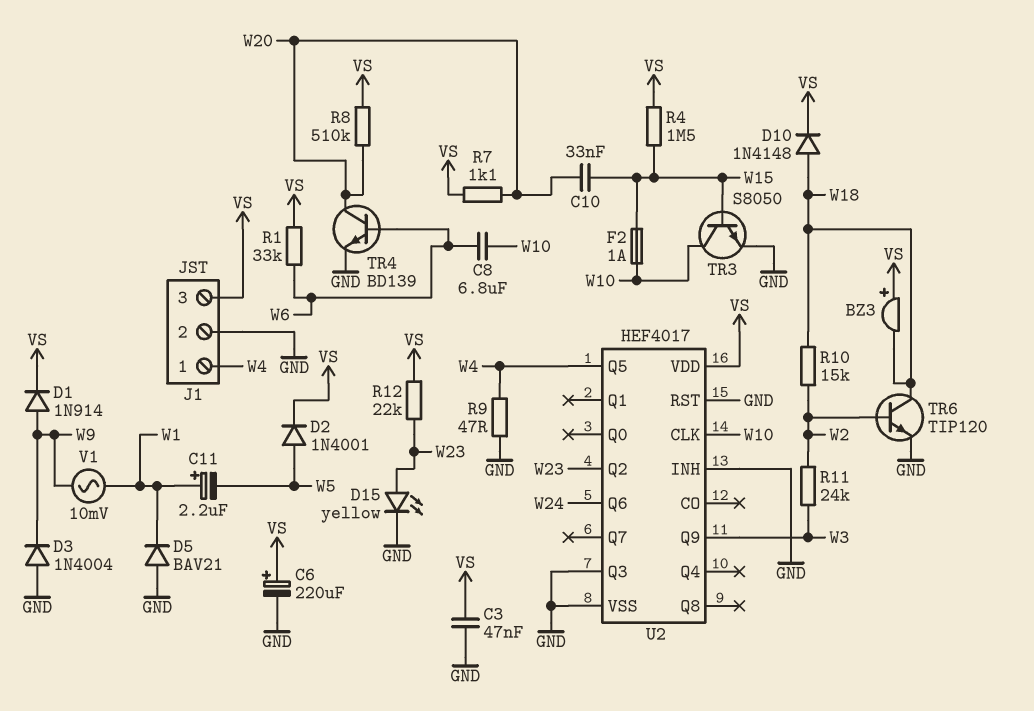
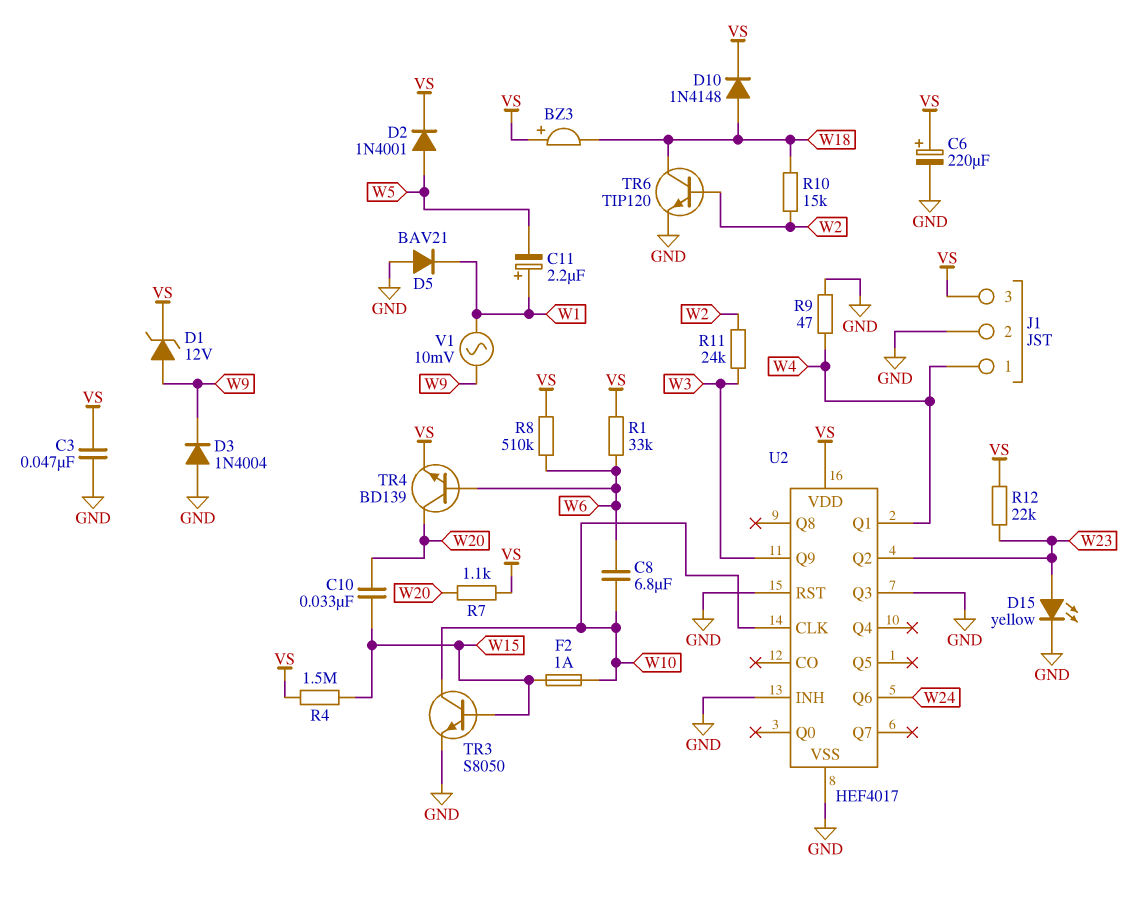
D1: diode 1N914 (A W9, K VS) -> zener 12V (A W9, K VS)
R8: 510k (VS, W20) -> 510k (VS, W6)
TR4: NPN BD139 (B W6, C W20, E GND) -> NPN BD139 (B W6, C W20, E VS)
U2 pin Q1: none -> W4
U2 pin Q5: W4 -> none

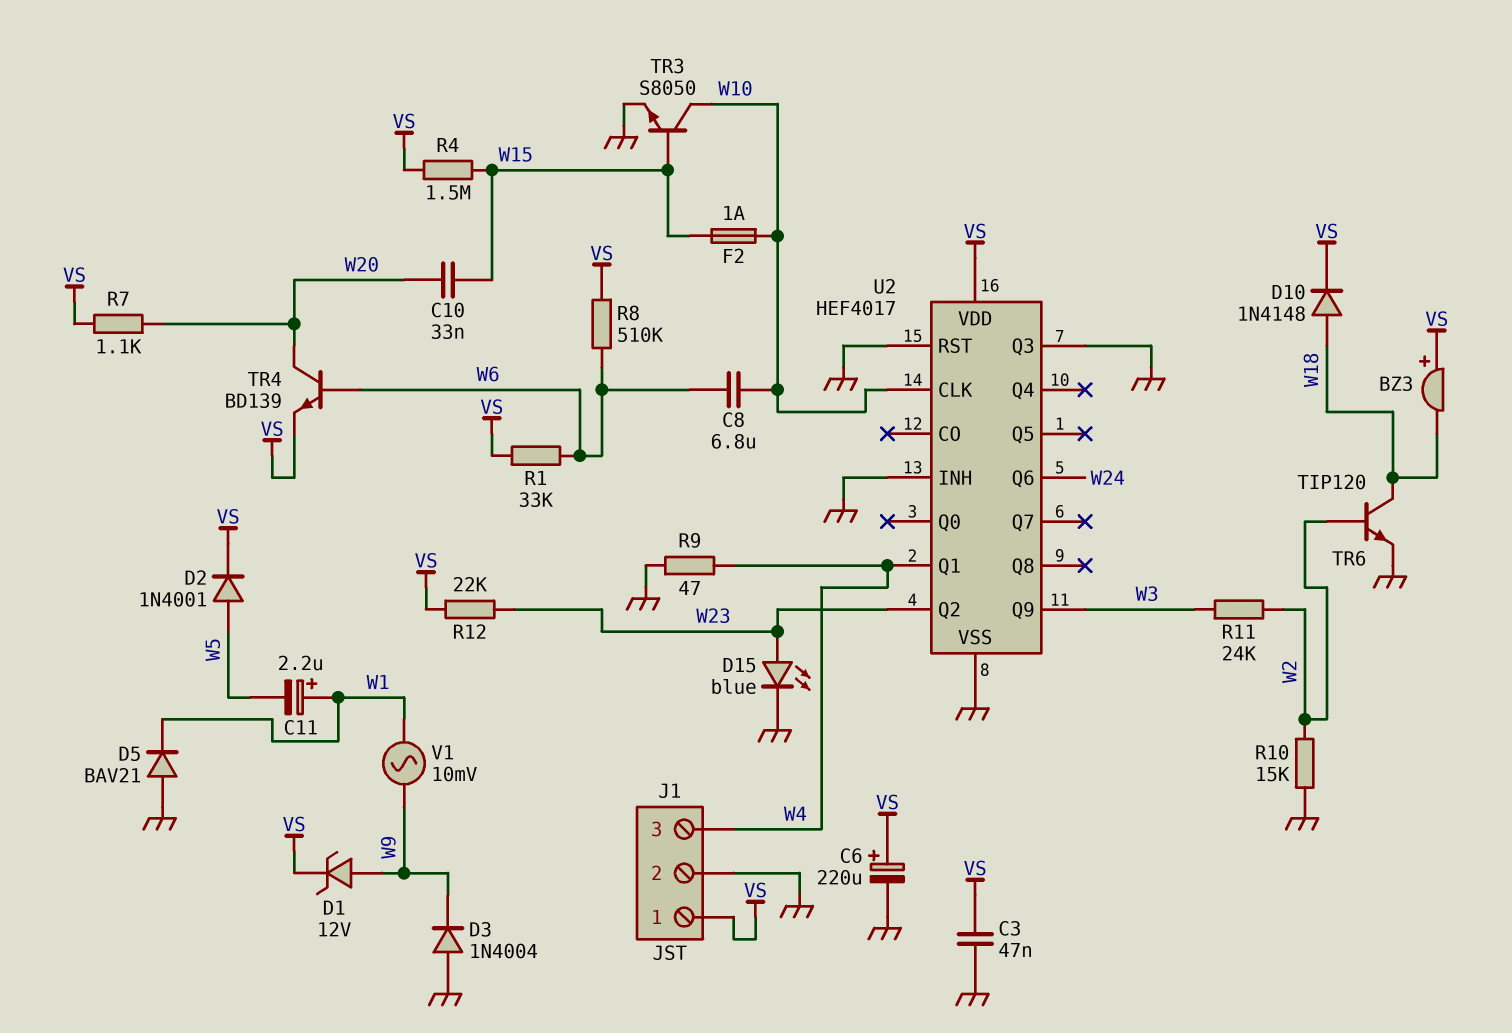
D15: LED yellow (A W23, K GND) -> LED blue (A W23, K GND)
J1 pin 1: W4 -> VS
J1 pin 3: VS -> W4
R10: 15k (W2, W18) -> 15k (GND, W2)

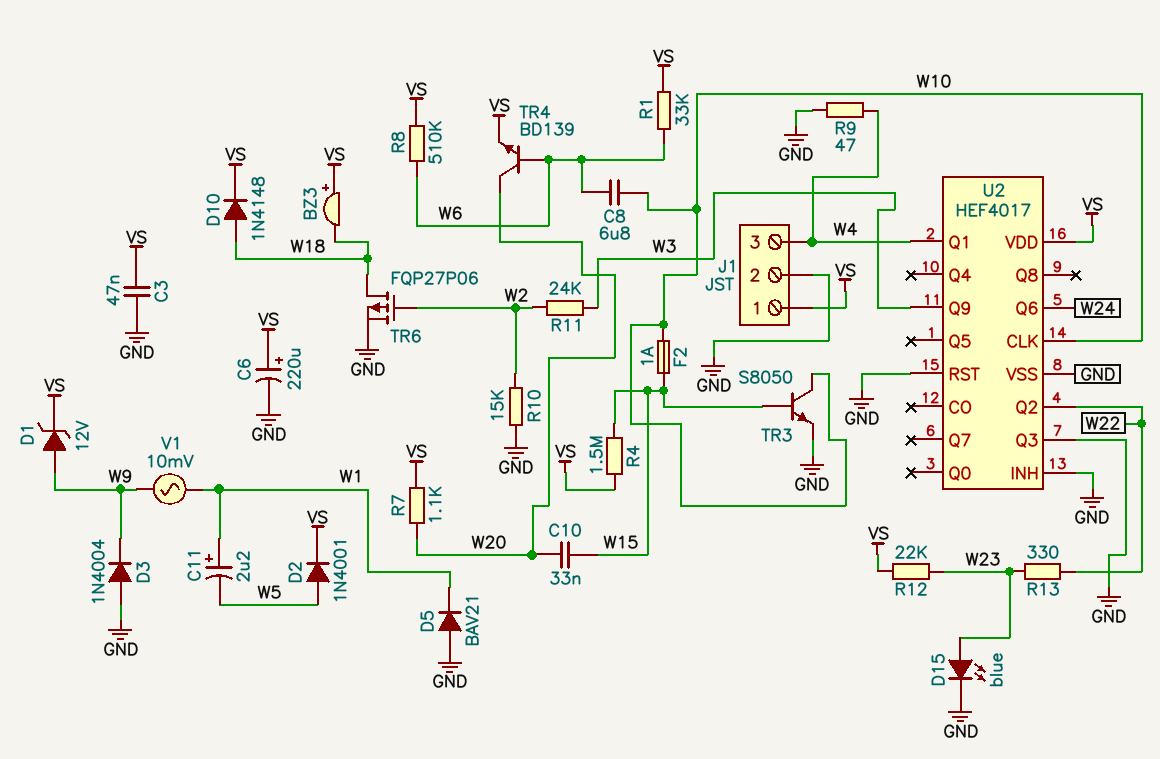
R13: none -> 330 (W22, W23)
TR6: NPN TIP120 (B W2, C W18, E GND) -> PMOS FQP27P06 (G W2, D W18, S GND)
U2 pin Q2: W23 -> W22

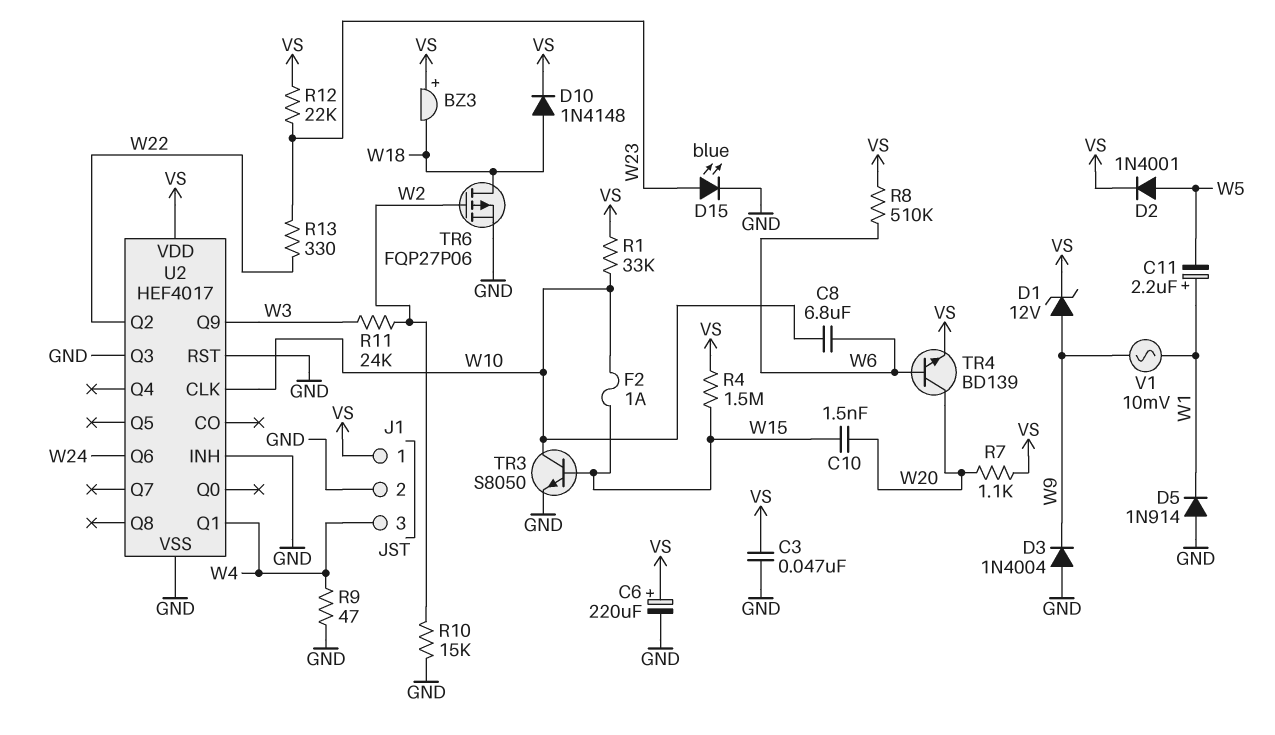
C10: 33nF (W15, W20) -> 1.5nF (W15, W20)
D5: diode BAV21 (A GND, K W1) -> diode 1N914 (A GND, K W1)
R1: 33k (VS, W6) -> 33k (VS, W10)

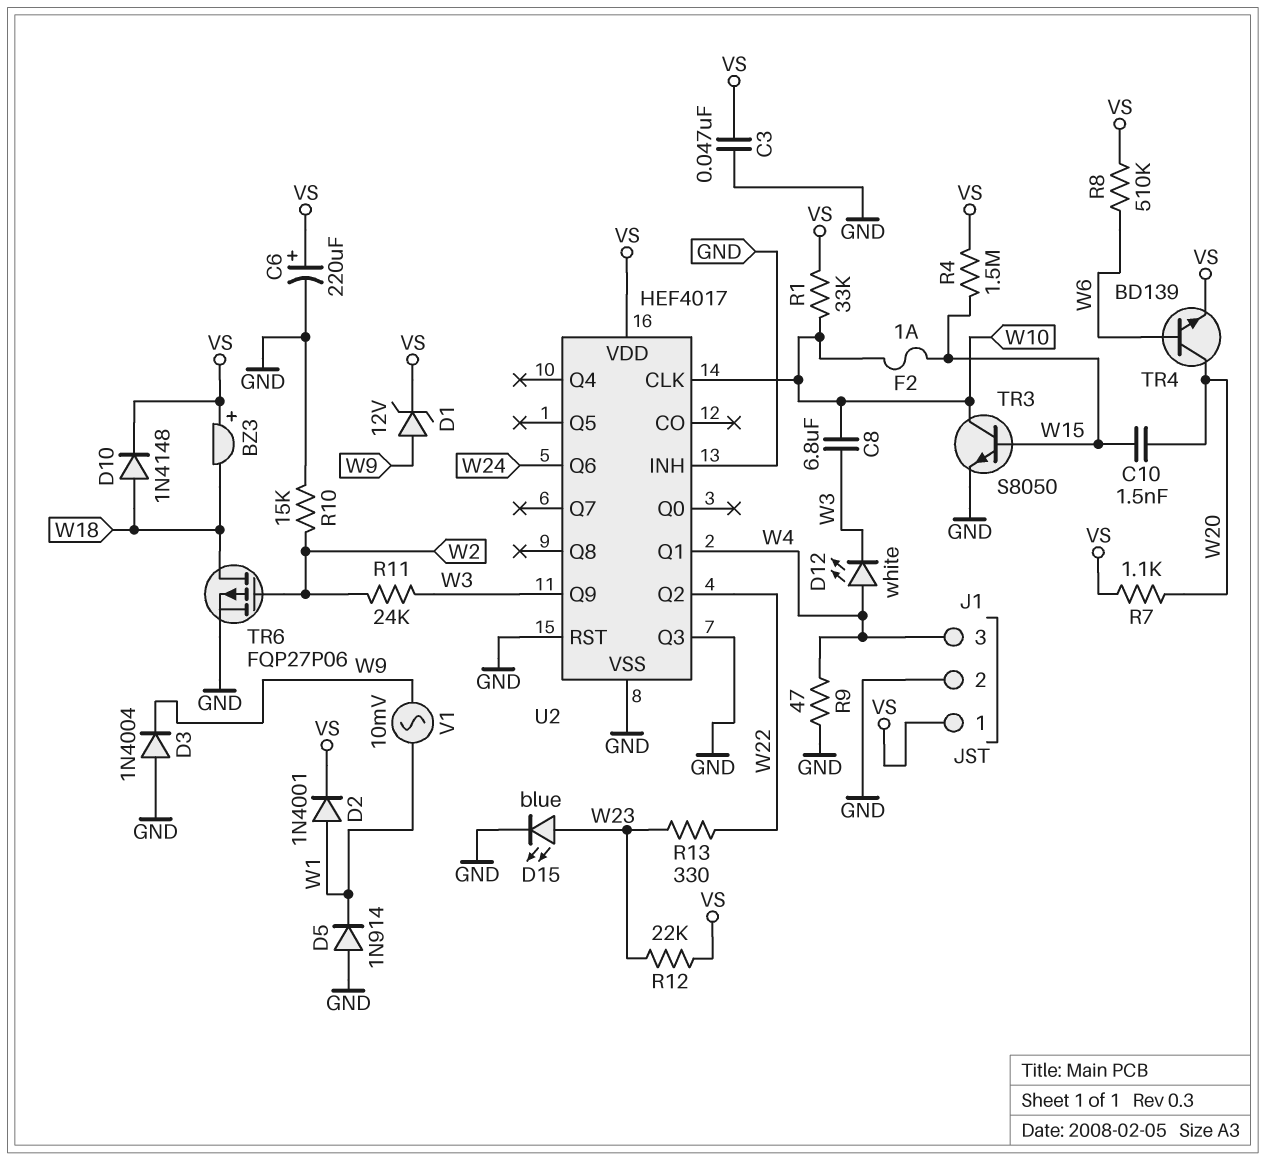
C8: 6.8uF (W6, W10) -> 6.8uF (W3, W10)
C11: 2.2uF (plus W1, minus W5) -> none
D2: diode 1N4001 (A W5, K VS) -> diode 1N4001 (A W1, K VS)
D12: none -> LED white (A W4, K W3)

